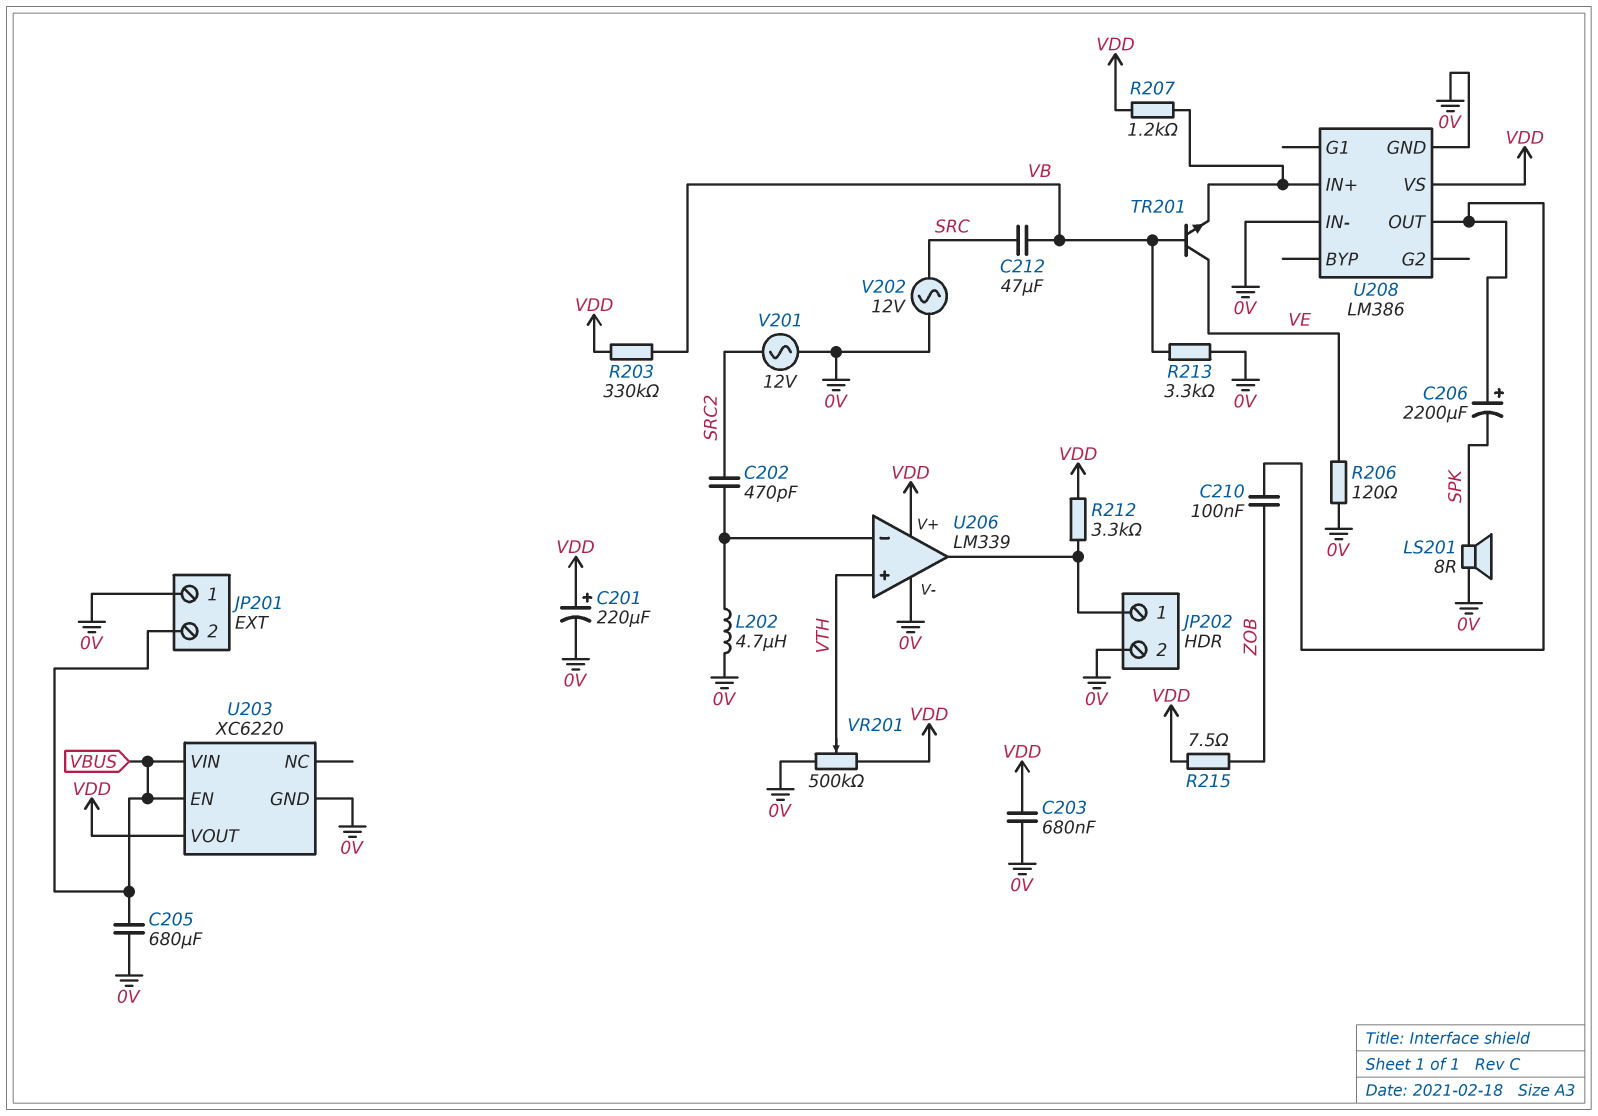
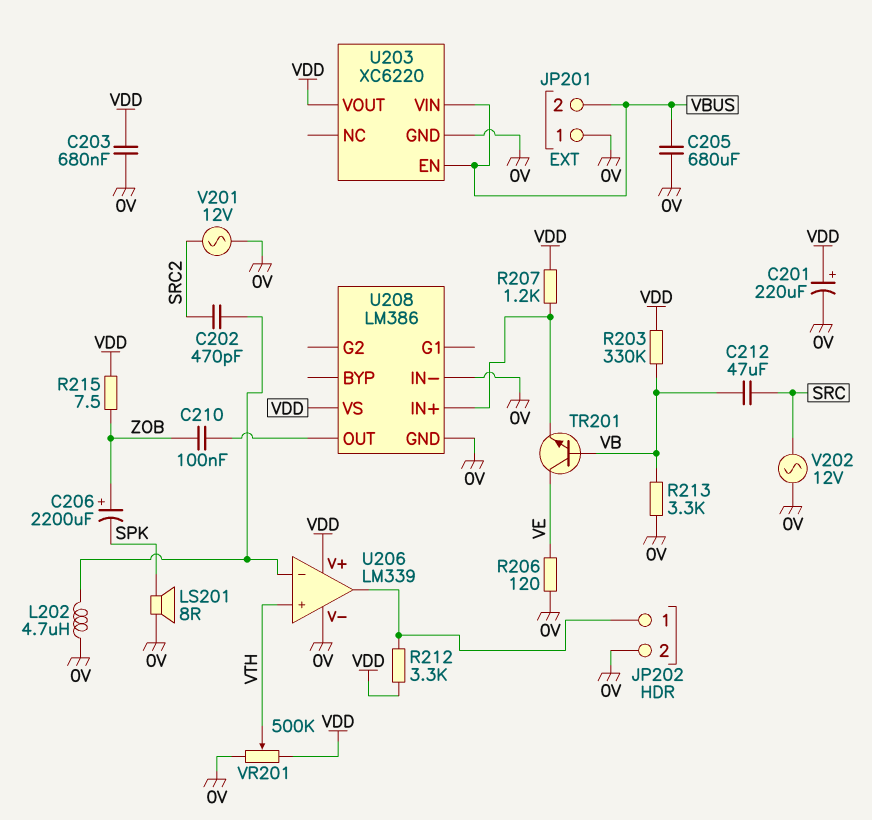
C206: 2200uF (plus U208/OUT, minus SPK) -> 2200uF (plus ZOB, minus SPK)

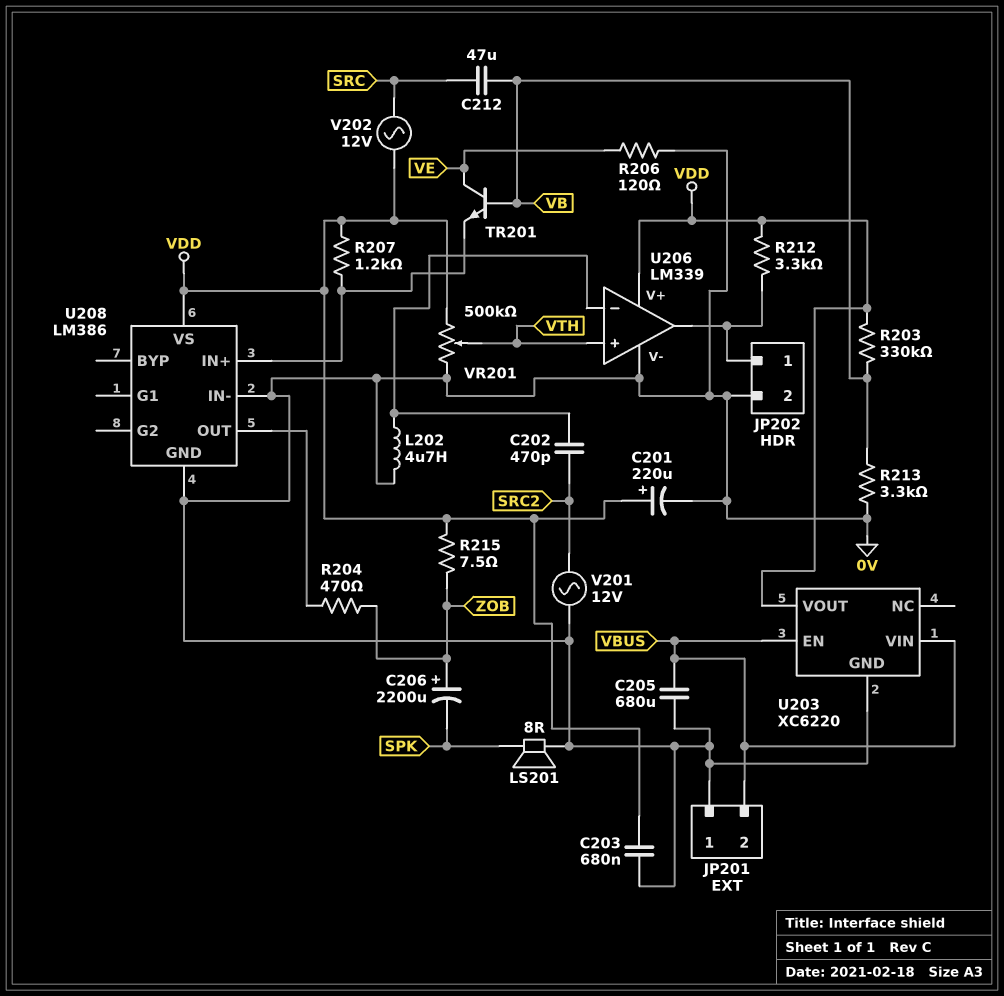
C210: 100nF (U208/OUT, ZOB) -> none
R204: none -> 470 (U208/OUT, ZOB)
V202: AC 12V (0V, SRC) -> AC 12V (SRC, VDD)

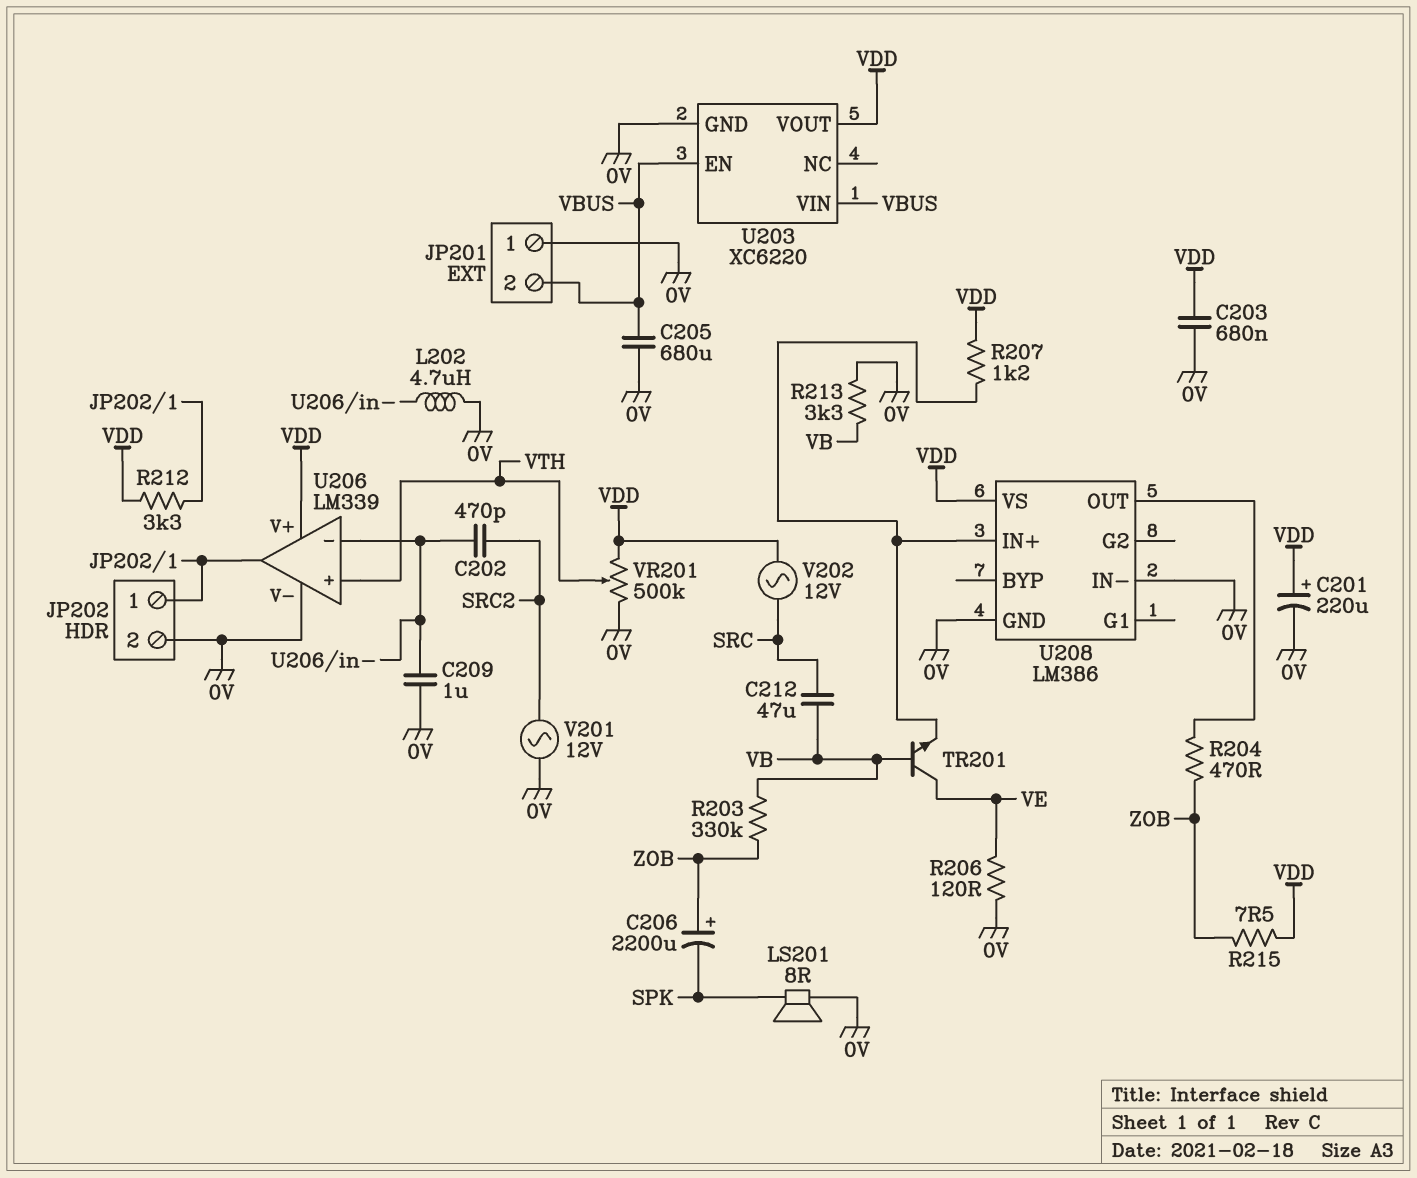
C209: none -> 1uF (0V, U206/in-)
R203: 330k (VB, VDD) -> 330k (VB, ZOB)

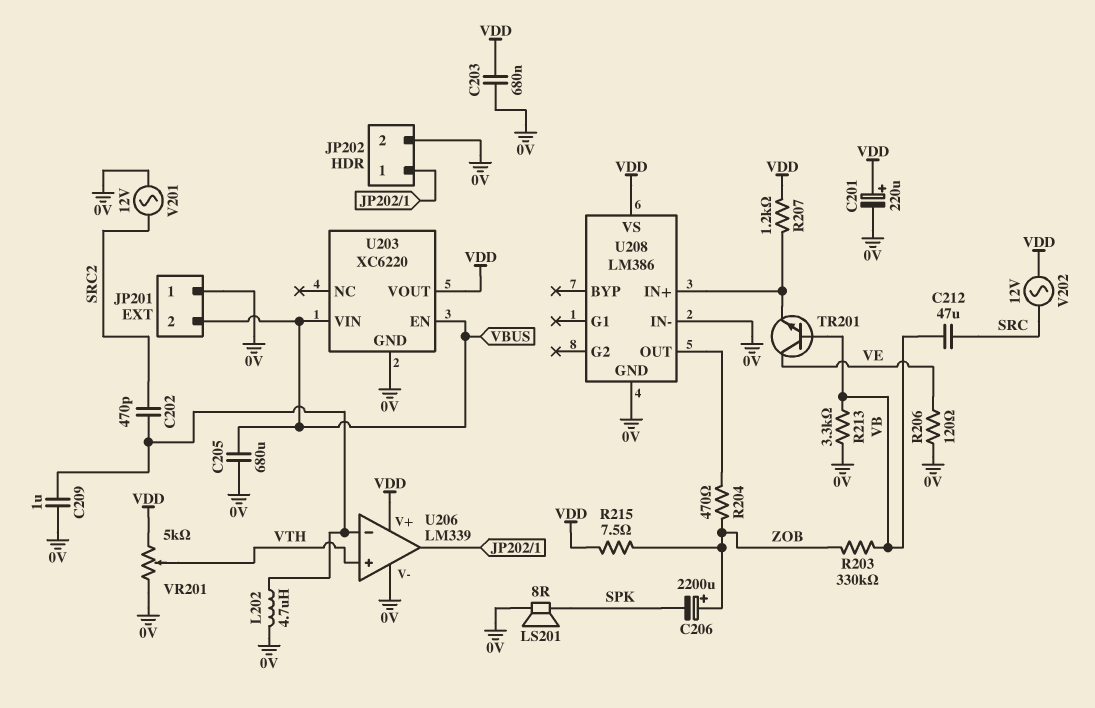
R212: 3.3k (JP202/1, VDD) -> none
VR201: 500k (0V, VDD, wiper VTH) -> 5k (0V, VDD, wiper VTH)

